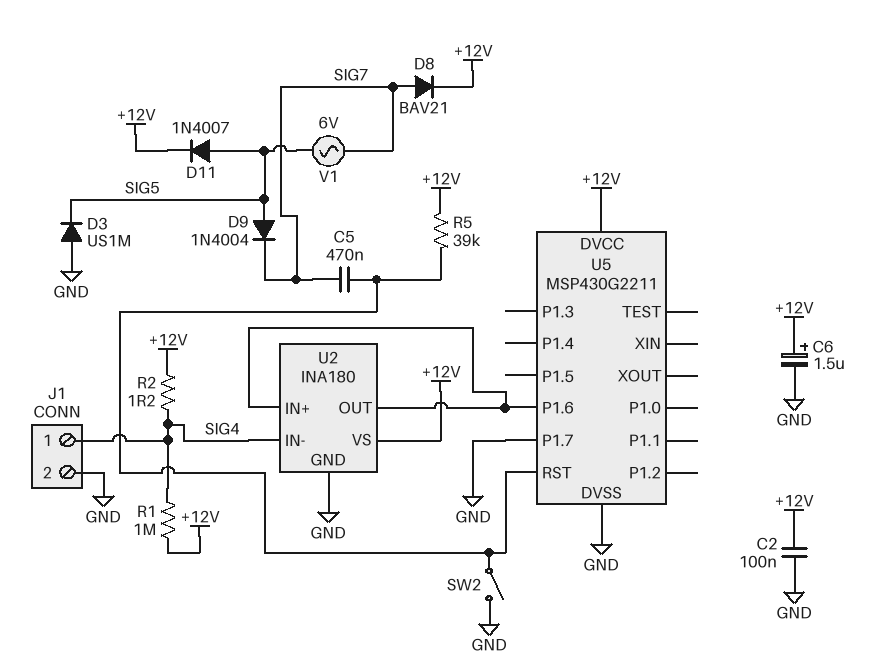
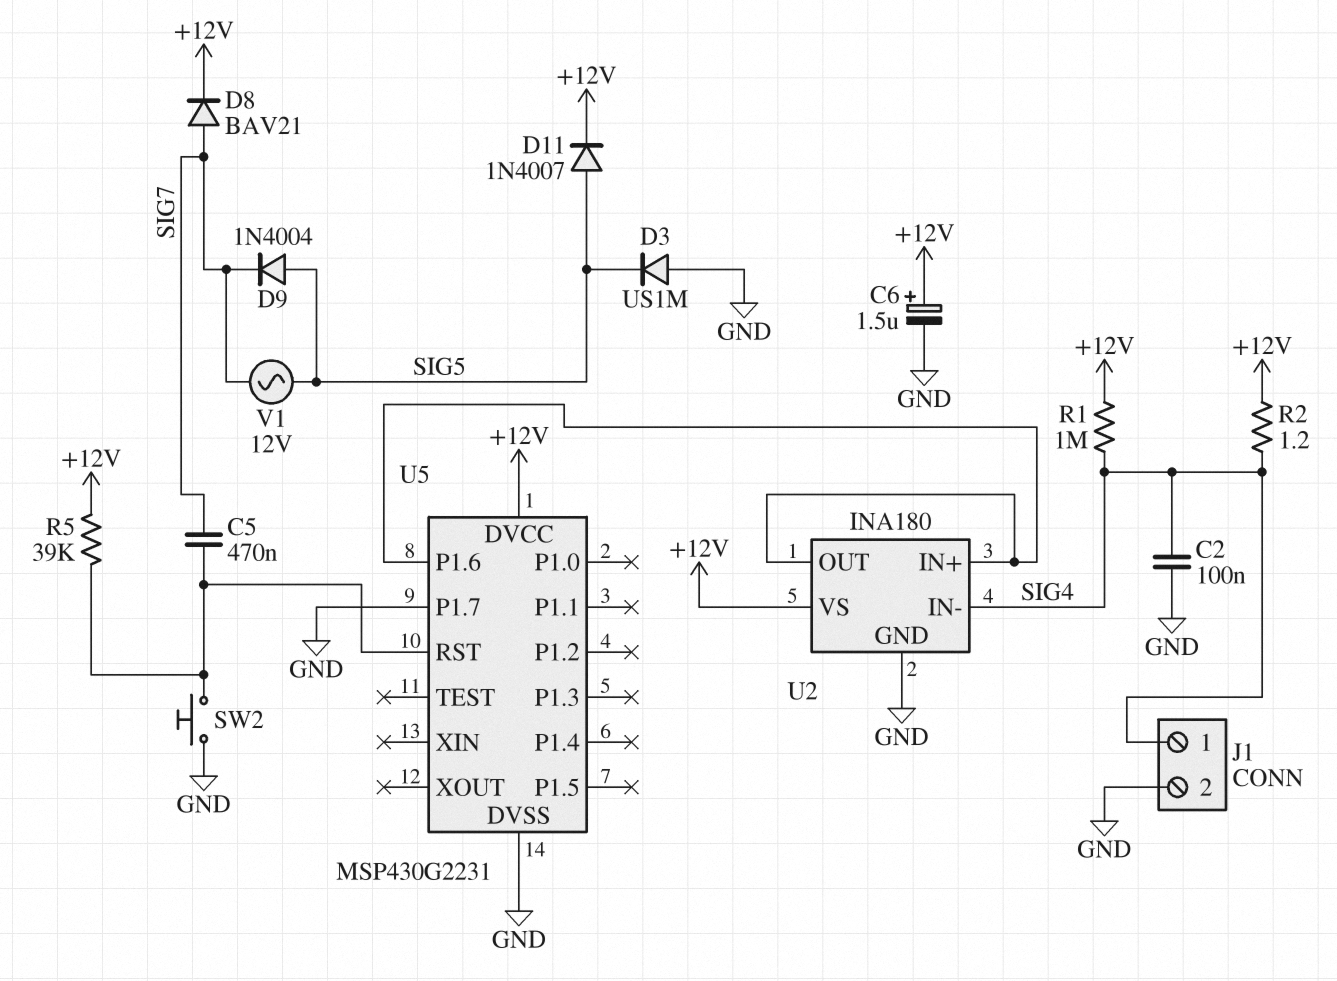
C2: 100nF (+12V, GND) -> 100nF (GND, SIG4)
SW2: switch (GND, U5/RST) -> button (GND, U5/RST)
U5: MSP430G2211 -> MSP430G2231
V1: AC 6V (SIG5, SIG7) -> AC 12V (SIG5, SIG7)

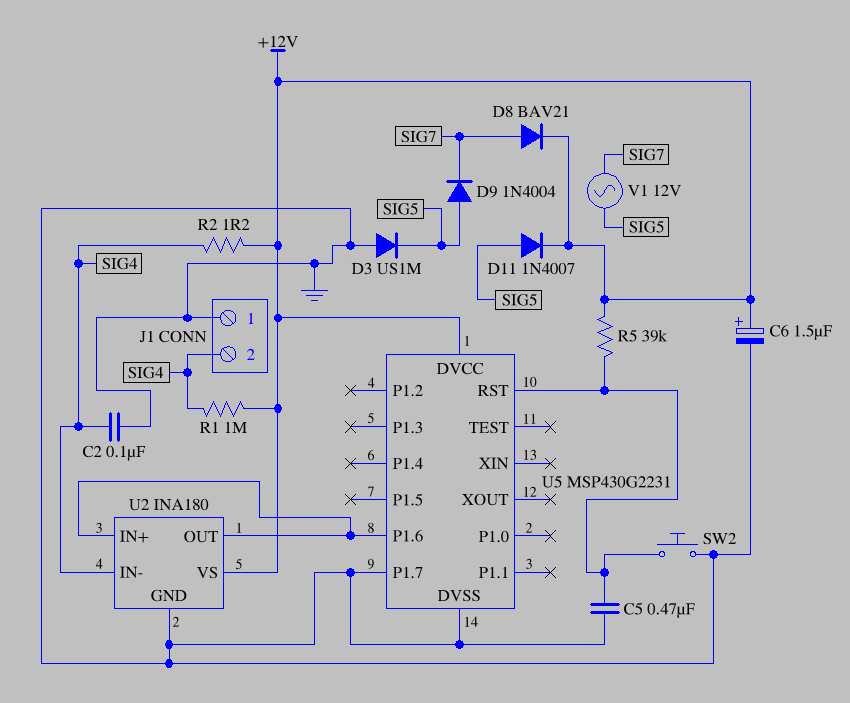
C5: 470nF (SIG7, U5/RST) -> 470nF (GND, U5/RST)
J1 pin 1: SIG4 -> GND
J1 pin 2: GND -> SIG4

